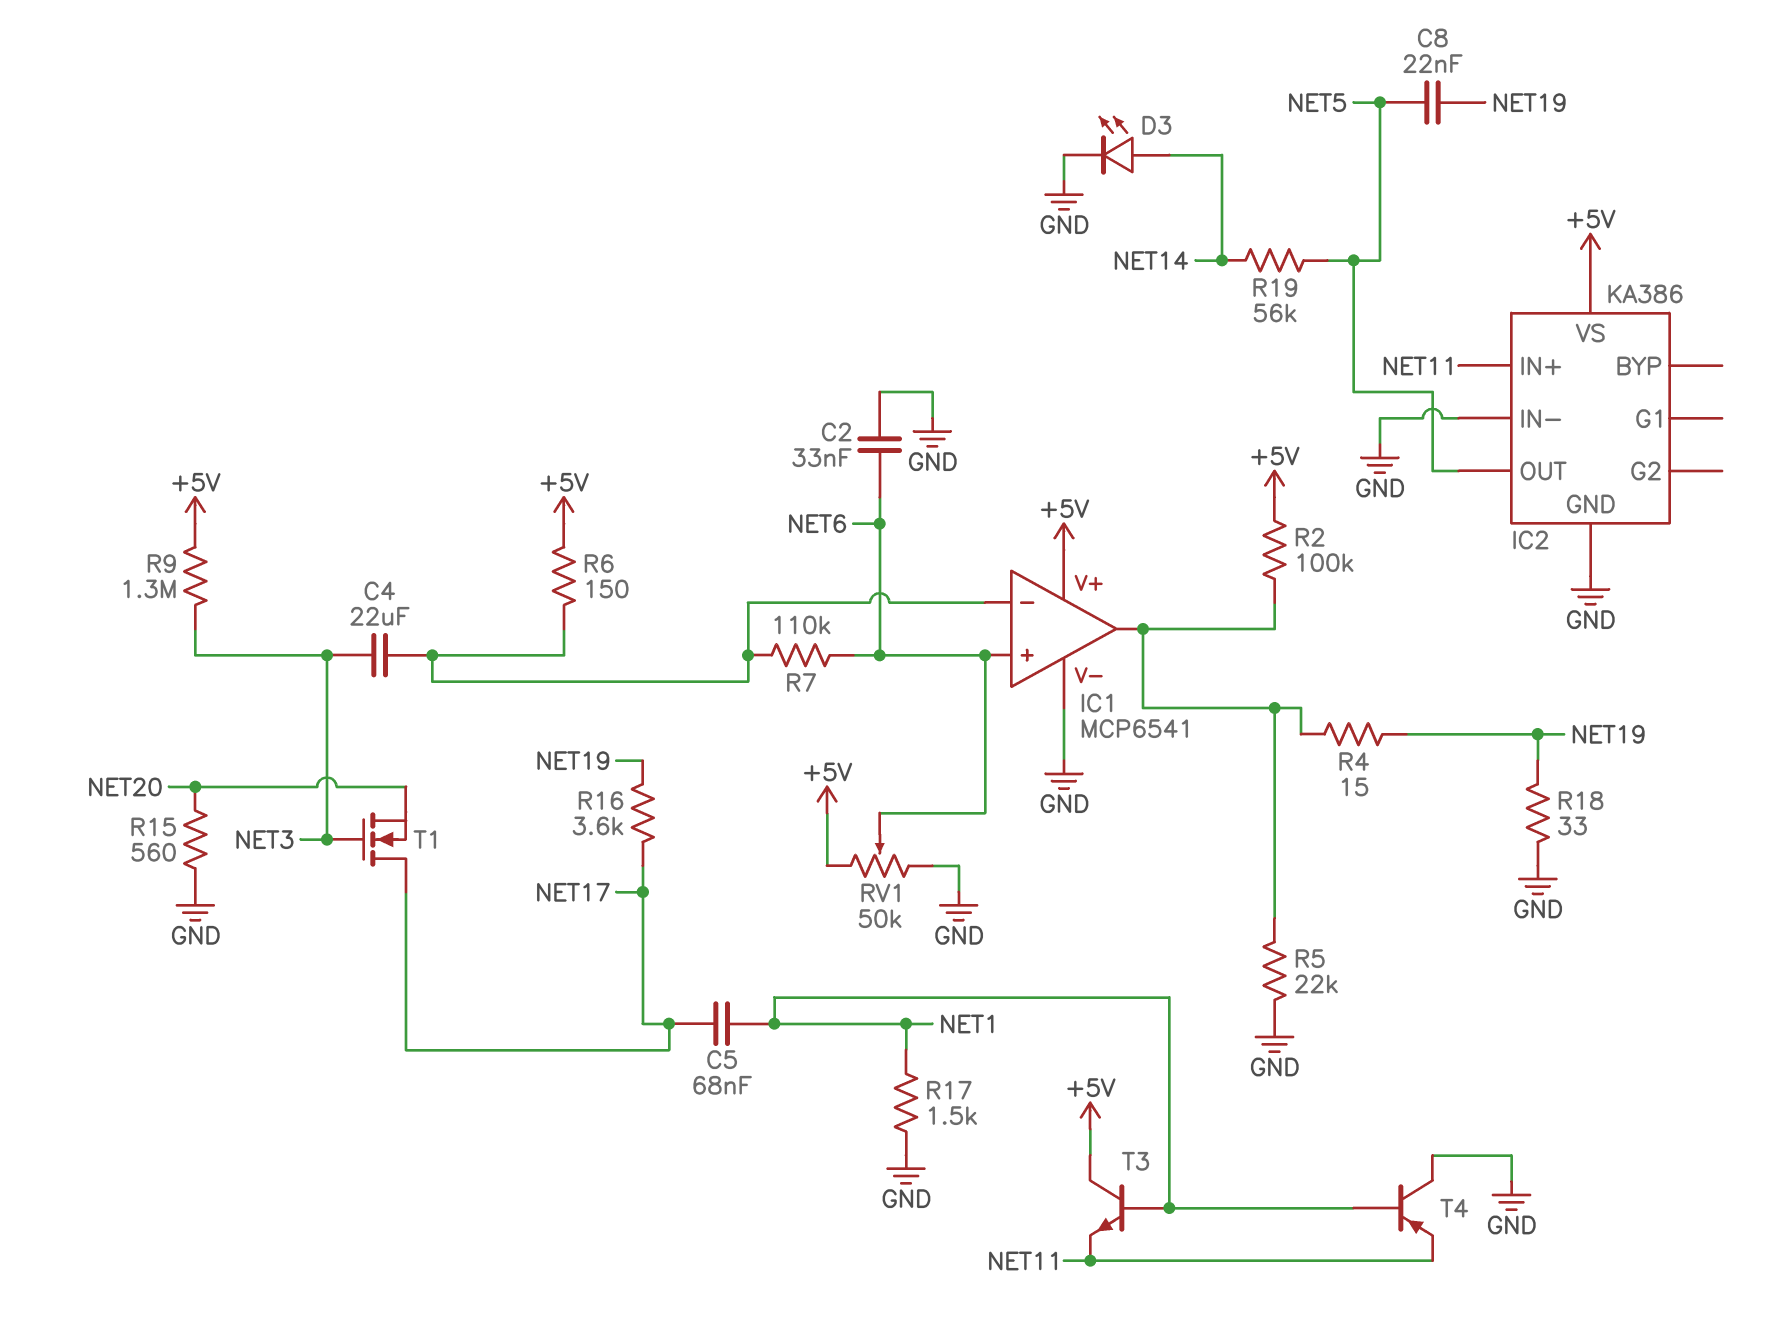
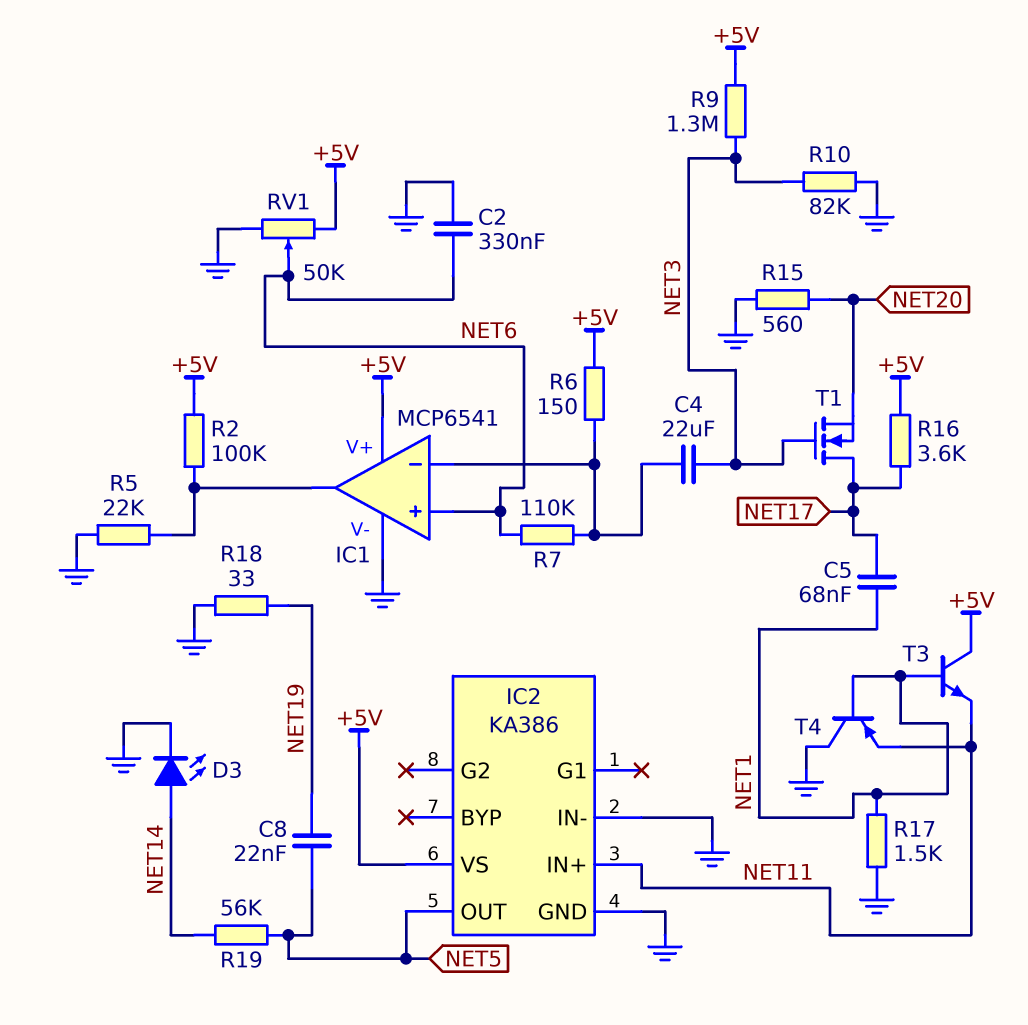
C2: 33nF (GND, NET6) -> 330nF (GND, NET6)
R4: 15 (IC1/out, NET19) -> none
R10: none -> 82k (GND, NET3)
R16: 3.6k (NET17, NET19) -> 3.6k (+5V, NET17)

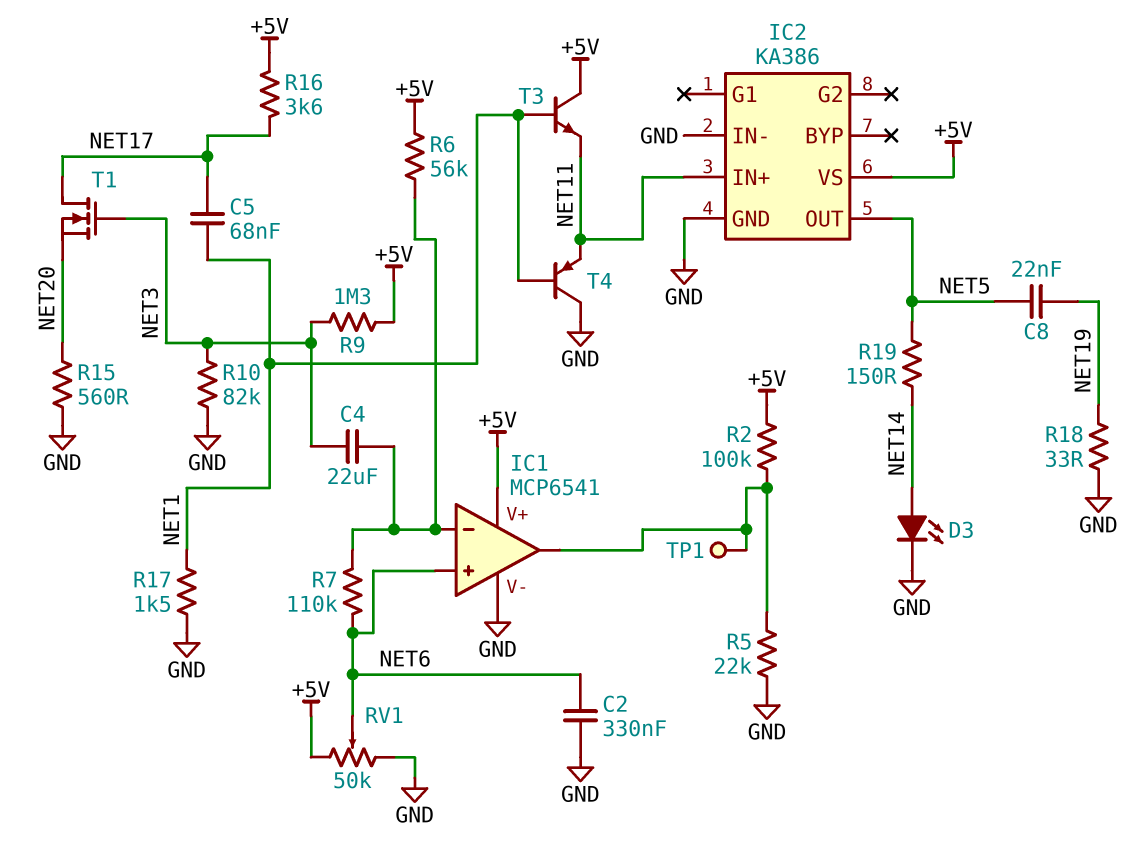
R6: 150 (+5V, IC1/in-) -> 56k (+5V, IC1/in-)
R19: 56k (NET5, NET14) -> 150 (NET5, NET14)
TP1: none -> test point (IC1/out)

